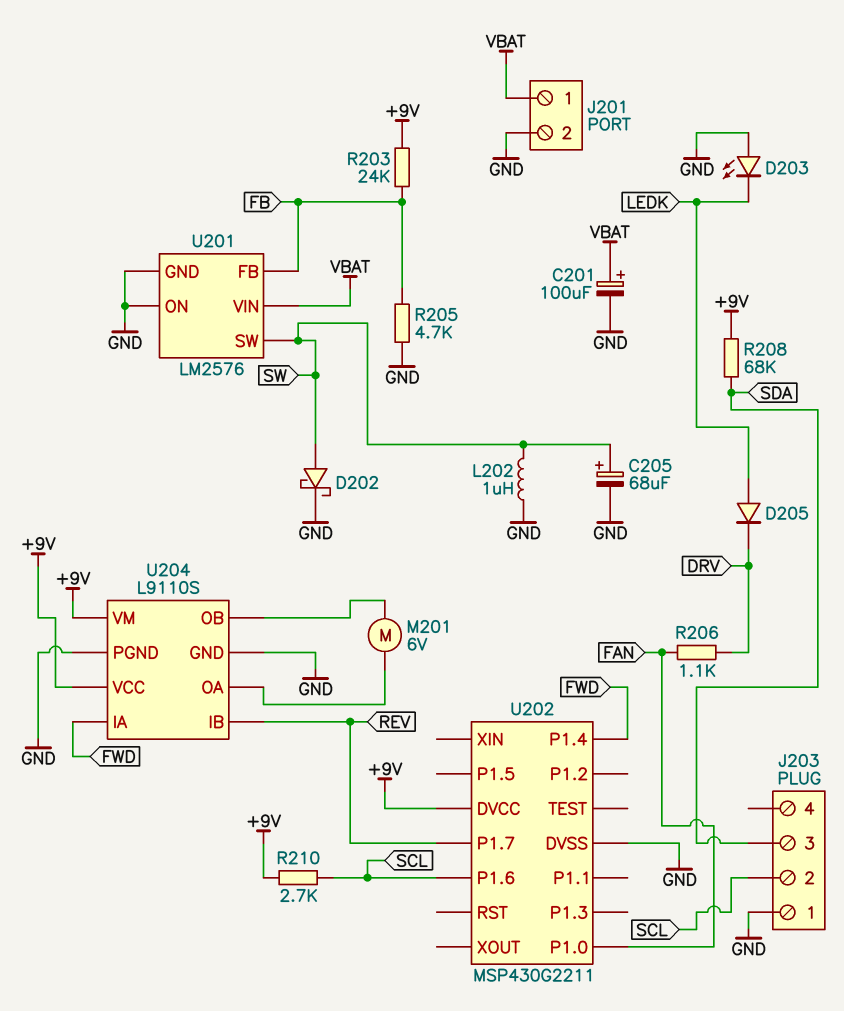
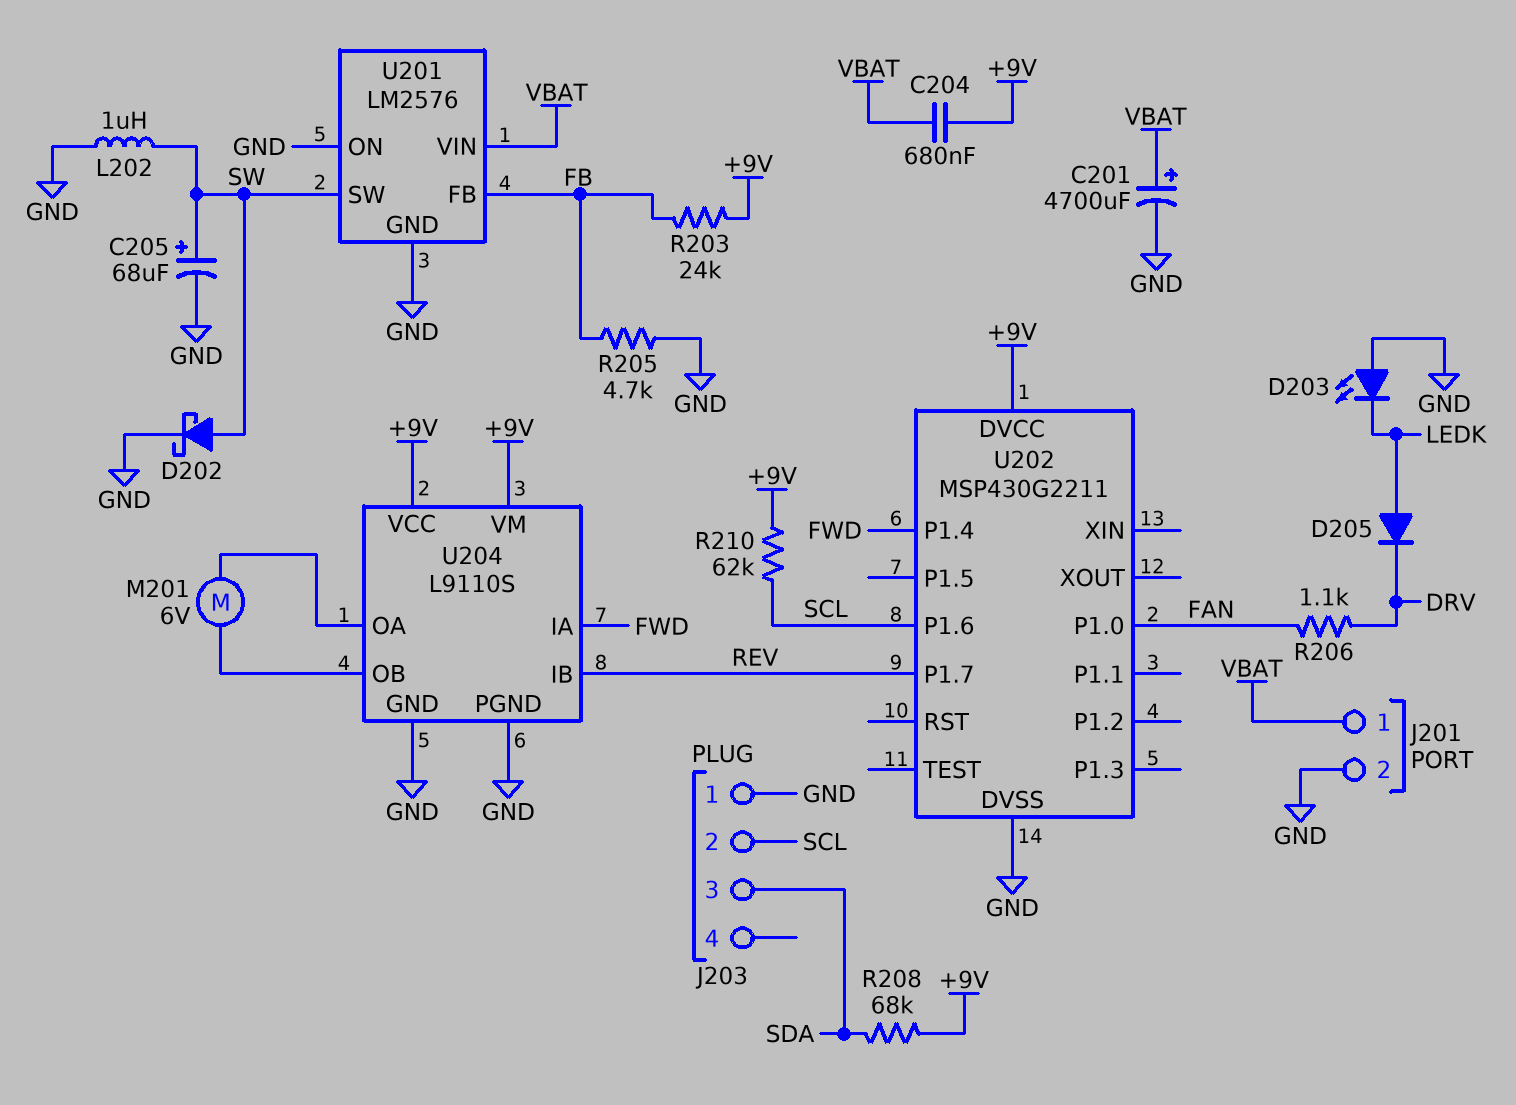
C201: 100uF (plus VBAT, minus GND) -> 4700uF (plus VBAT, minus GND)
C204: none -> 680nF (+9V, VBAT)
R210: 2.7k (+9V, SCL) -> 62k (+9V, SCL)

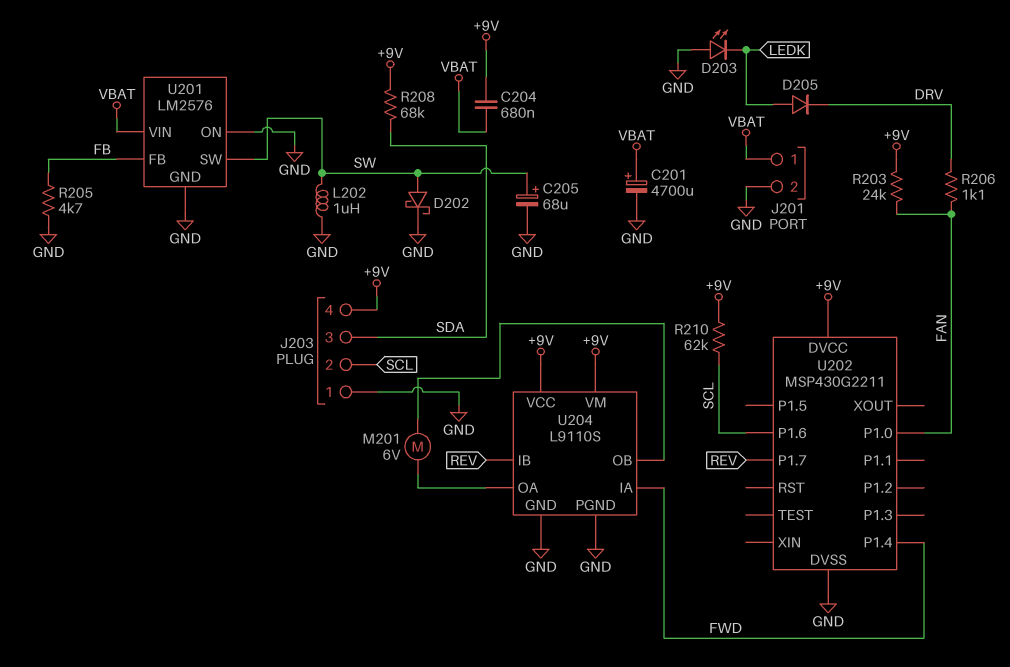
J203 pin 4: none -> +9V
R203: 24k (+9V, FB) -> 24k (+9V, FAN)

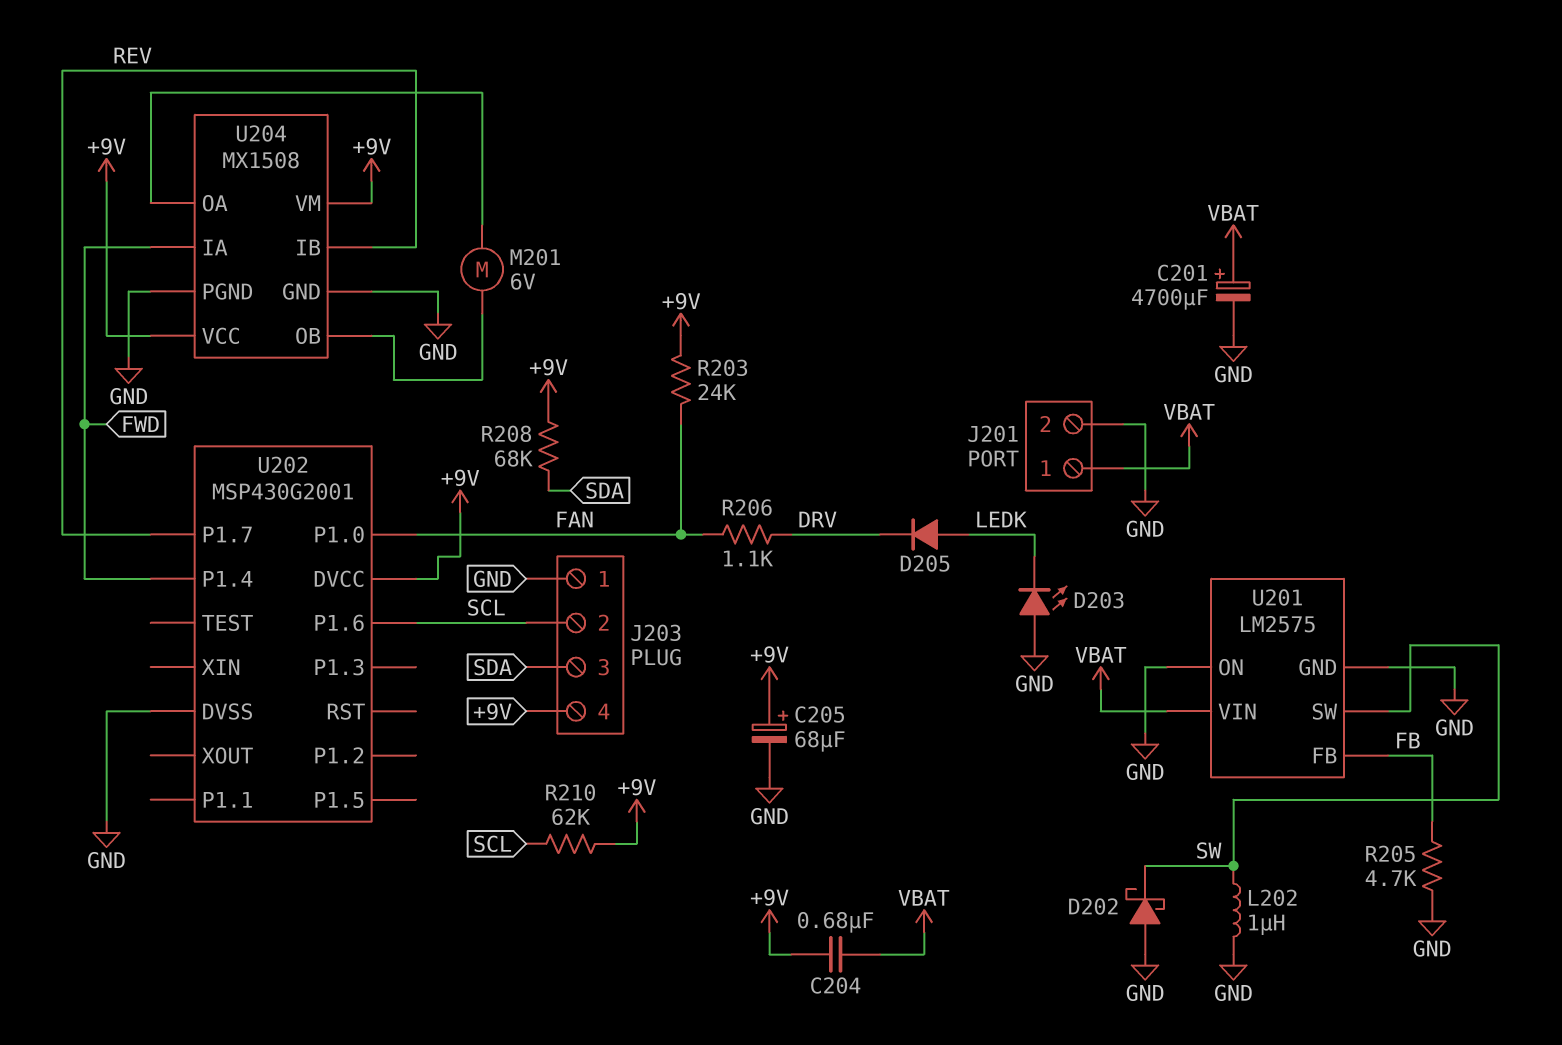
C205: 68uF (plus SW, minus GND) -> 68uF (plus +9V, minus GND)
D202: schottky (A SW, K GND) -> schottky (A GND, K SW)
U201: LM2576 -> LM2575
U202: MSP430G2211 -> MSP430G2001
U204: L9110S -> MX1508

